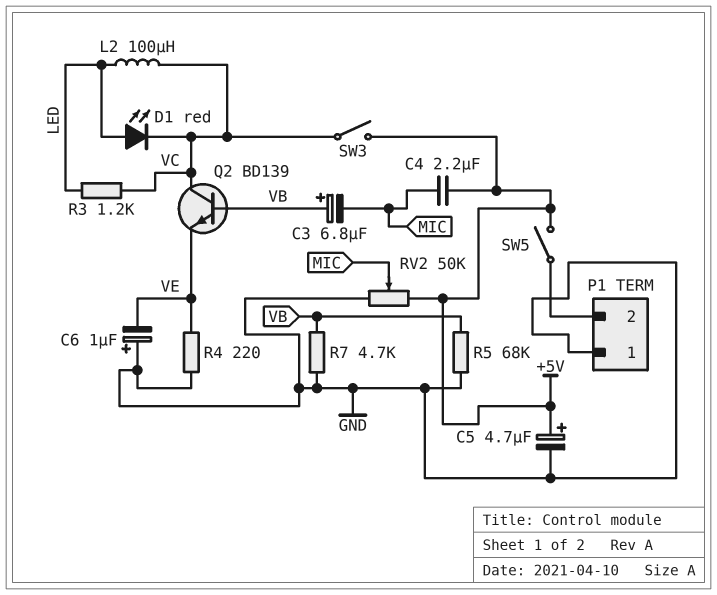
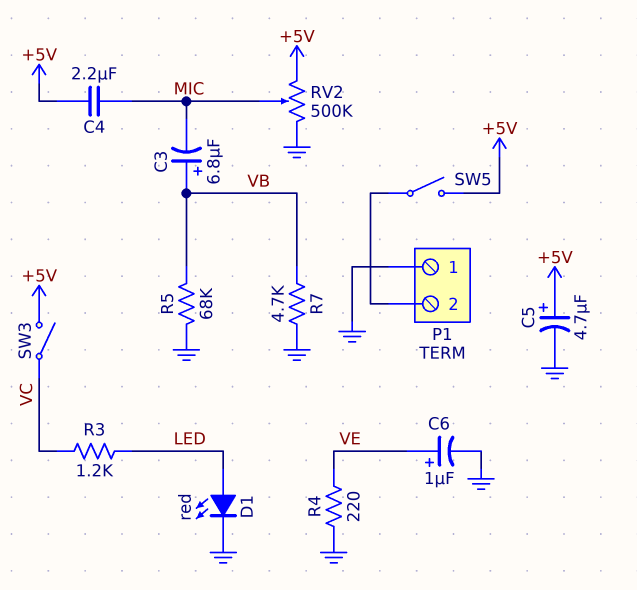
C6: 1uF (plus GND, minus VE) -> 1uF (plus VE, minus GND)
D1: LED red (A LED, K VC) -> LED red (A LED, K GND)
L2: 100uH (LED, VC) -> none
Q2: NPN BD139 (B VB, C VC, E VE) -> none
RV2: 50k (+5V, GND, wiper MIC) -> 500k (+5V, GND, wiper MIC)

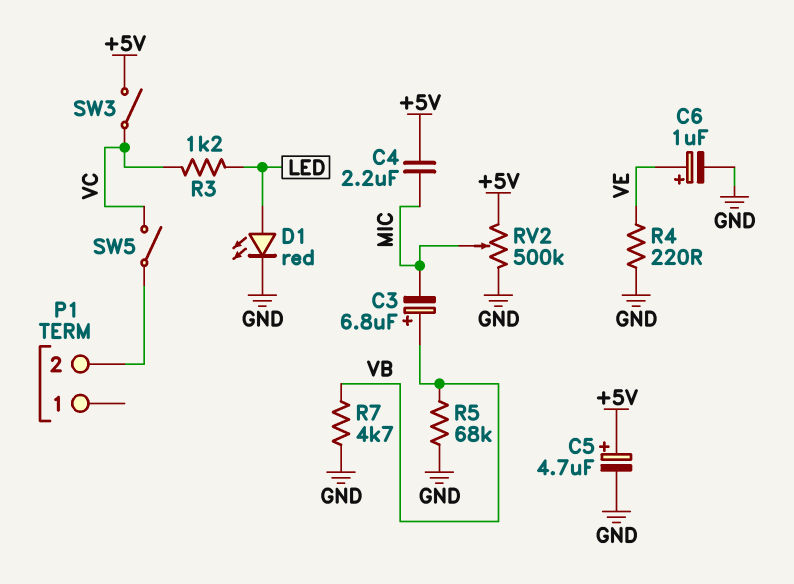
P1 pin 1: GND -> none
SW5: switch (+5V, P1/2) -> switch (P1/2, VC)

